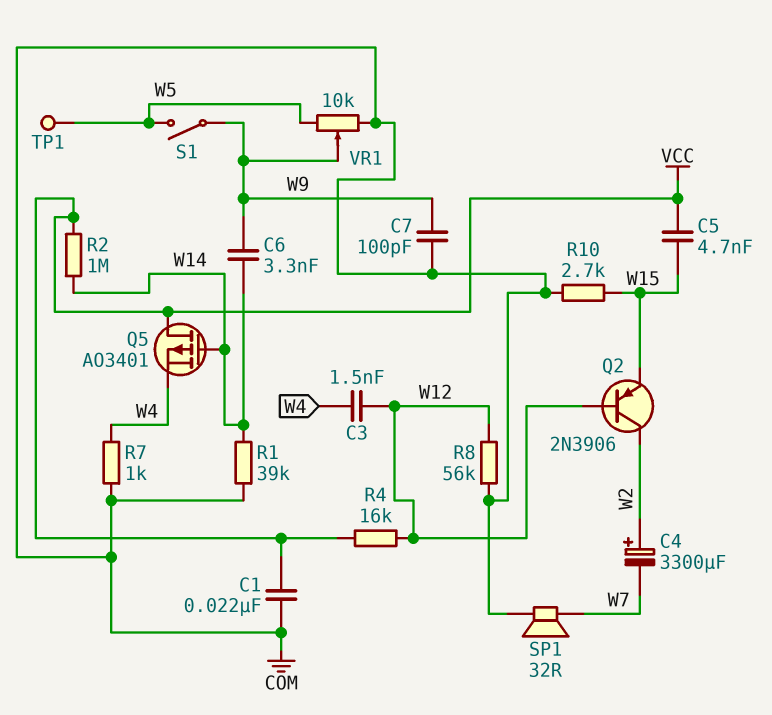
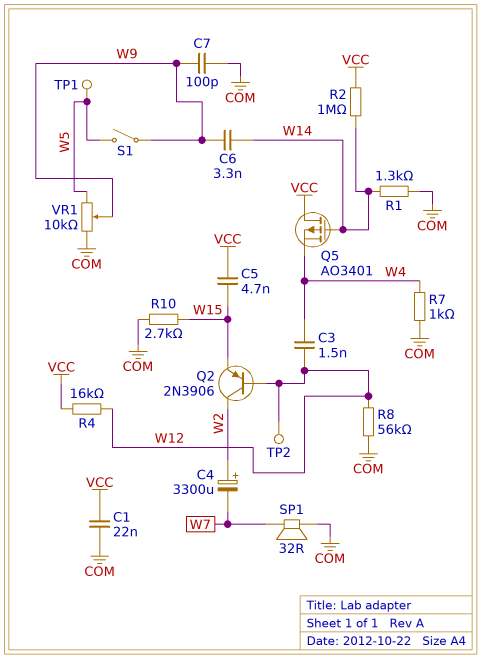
R1: 39k (COM, W14) -> 1.3k (COM, W14)
TP2: none -> test point (W12)

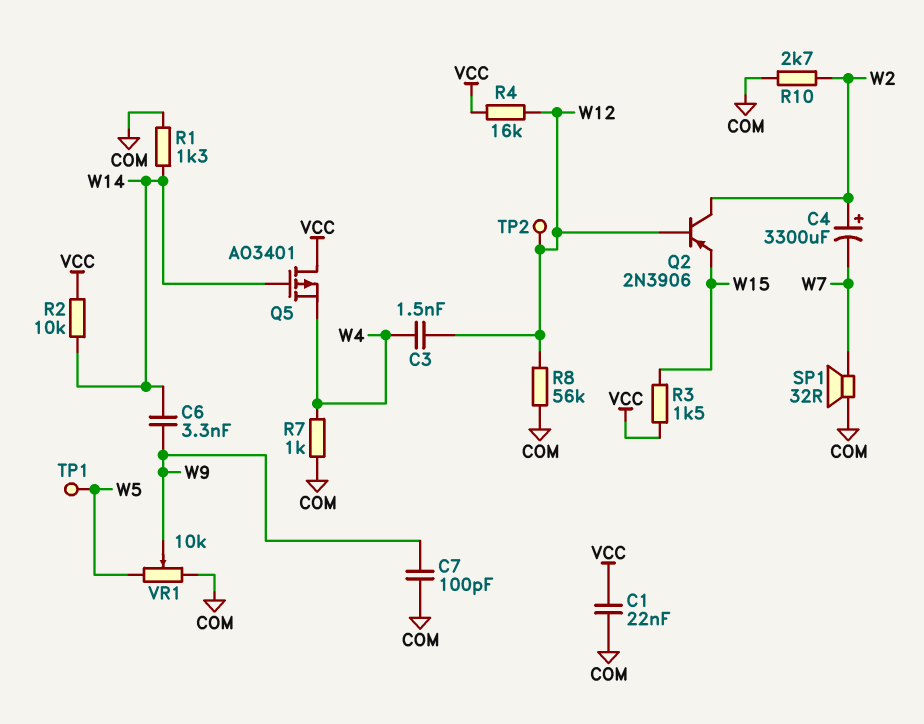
C5: 4.7nF (VCC, W15) -> none
R2: 1M (VCC, W14) -> 10k (VCC, W14)
R3: none -> 1.5k (VCC, W15)
R10: 2.7k (COM, W15) -> 2.7k (COM, W2)
S1: switch (W5, W9) -> none

